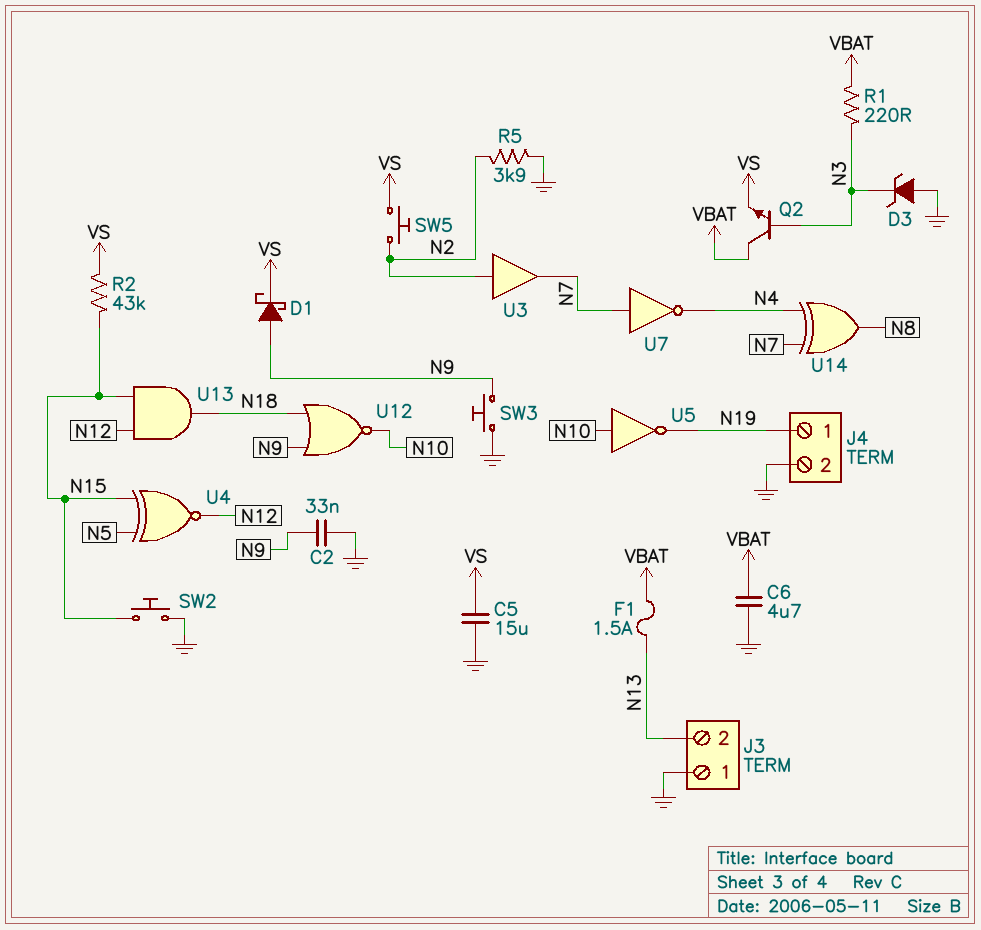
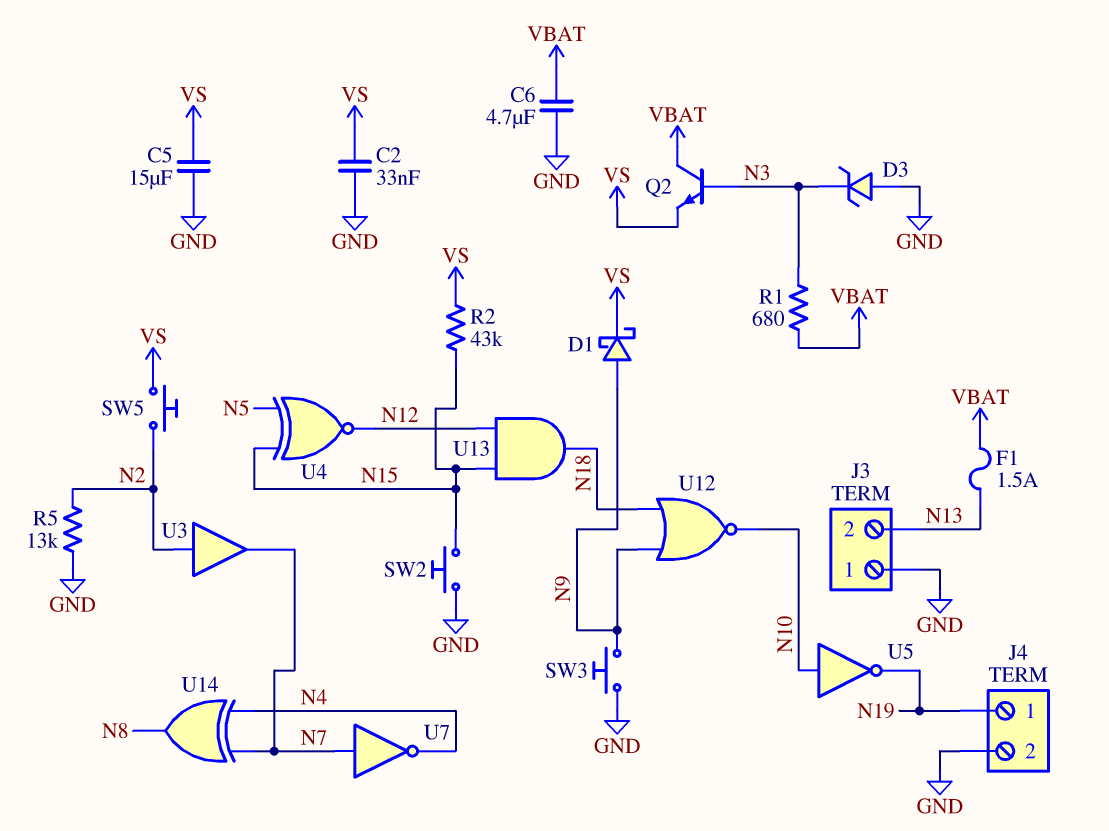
C2: 33nF (GND, N9) -> 33nF (GND, VS)
R1: 220 (N3, VBAT) -> 680 (N3, VBAT)
R5: 3.9k (GND, N2) -> 13k (GND, N2)

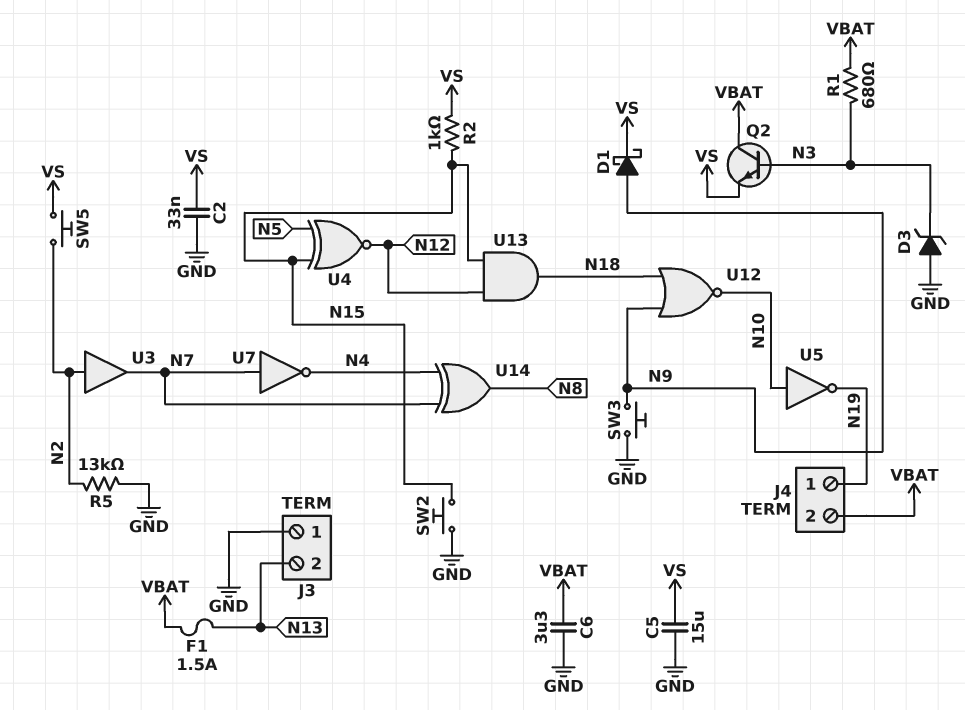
C6: 4.7uF (GND, VBAT) -> 3.3uF (GND, VBAT)
J4 pin 2: GND -> VBAT
R2: 43k (N15, VS) -> 1k (N15, VS)

